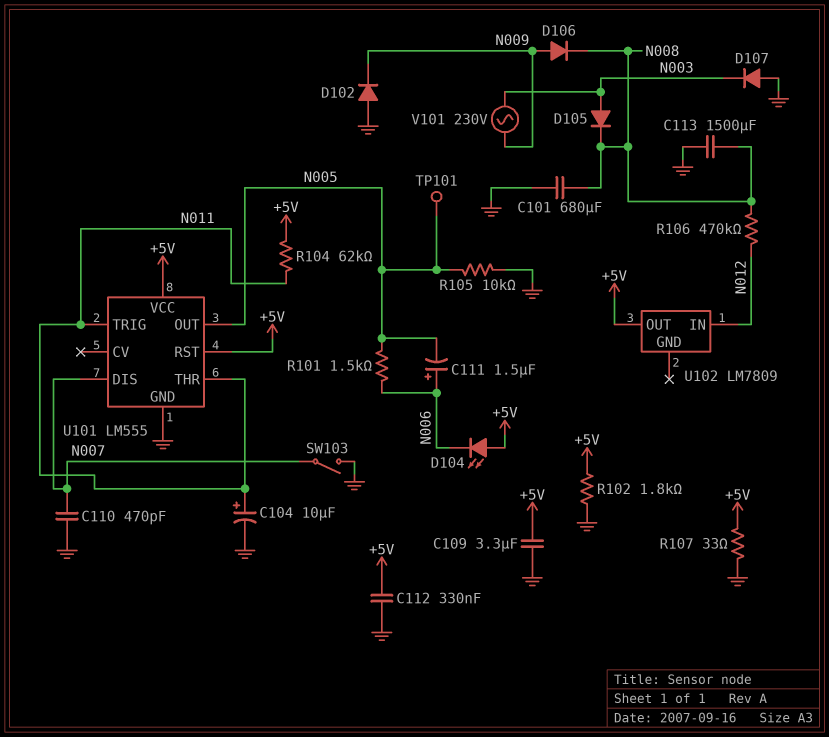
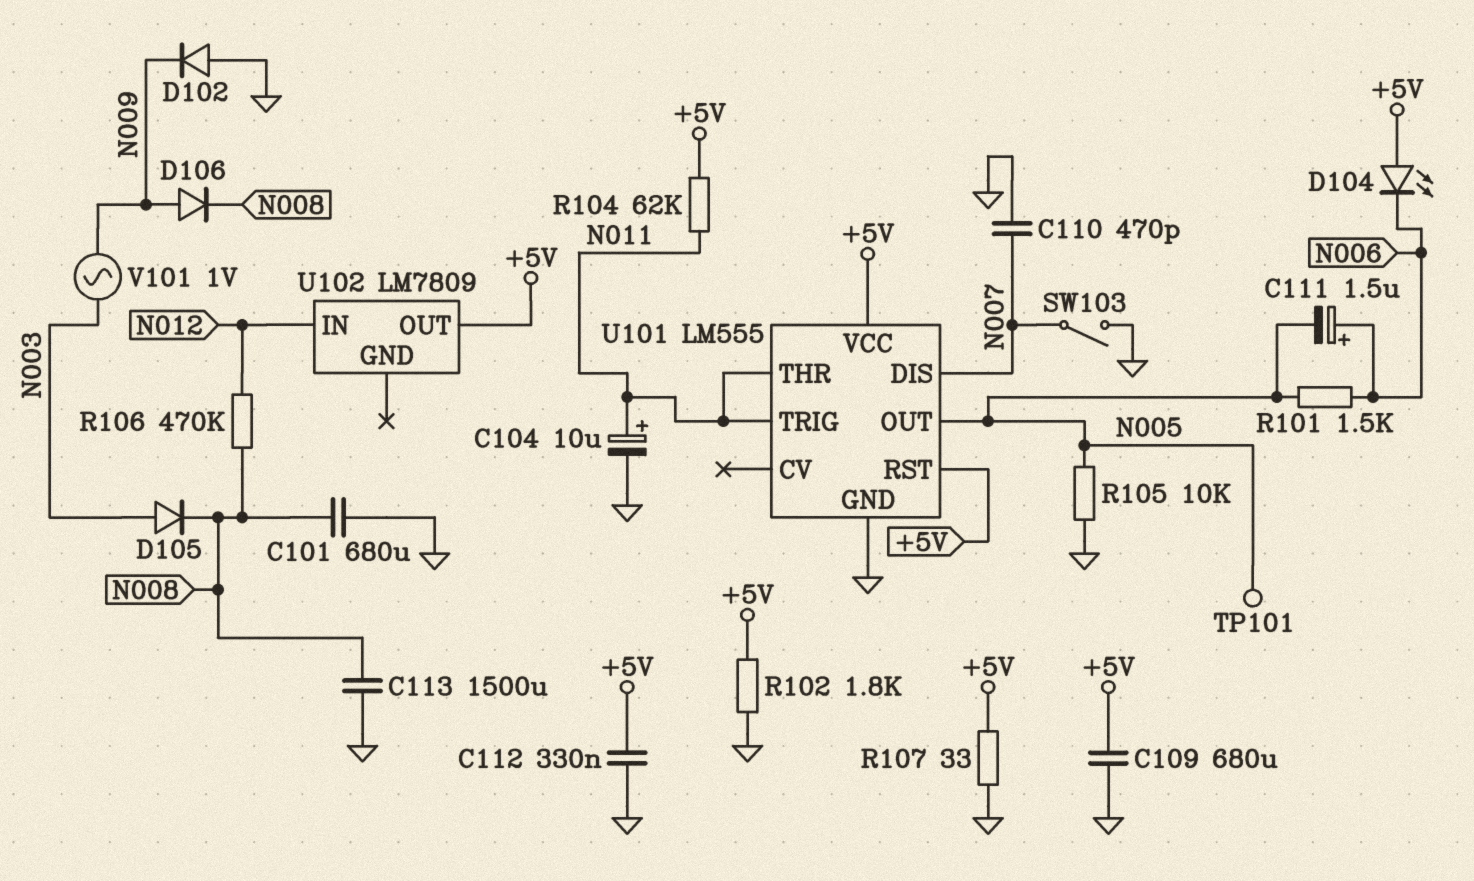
C109: 3.3uF (+5V, GND) -> 680uF (+5V, GND)
D107: diode (A GND, K N003) -> none
V101: AC 230V (N003, N009) -> AC 1V (N003, N009)

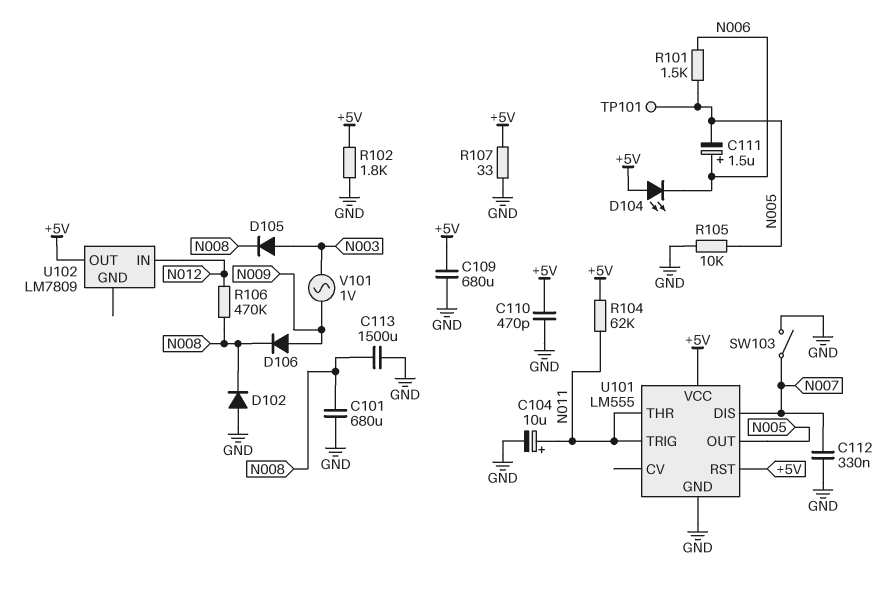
C110: 470pF (GND, N007) -> 470pF (+5V, GND)
C112: 330nF (+5V, GND) -> 330nF (GND, N007)
D102: diode (A GND, K N009) -> diode (A GND, K N008)

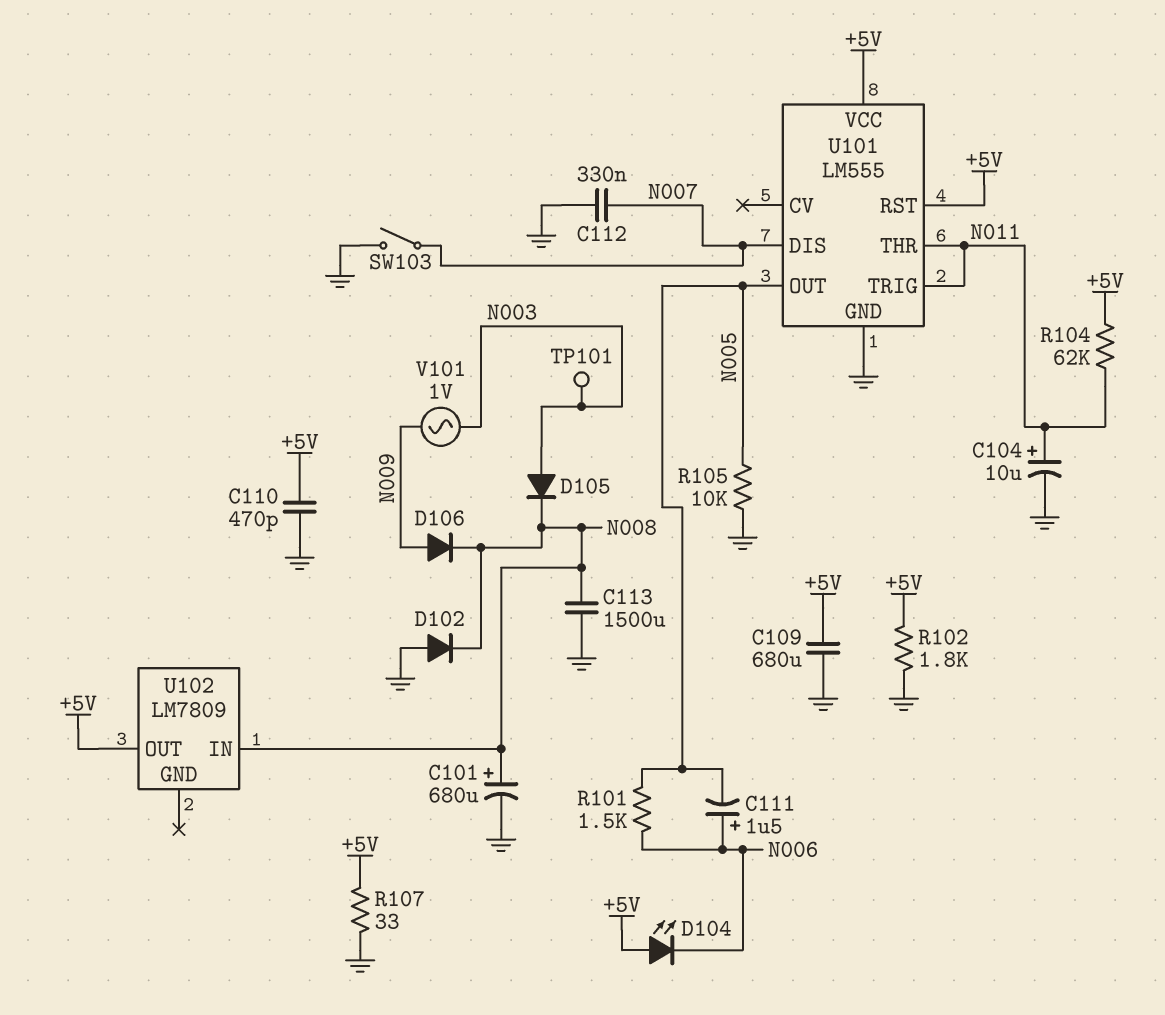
C101: 680uF (GND, N008) -> 680uF (plus N008, minus GND)
R106: 470k (N008, N012) -> none
TP101: test point (N005) -> test point (N003)
U102 pin IN: N012 -> N008

